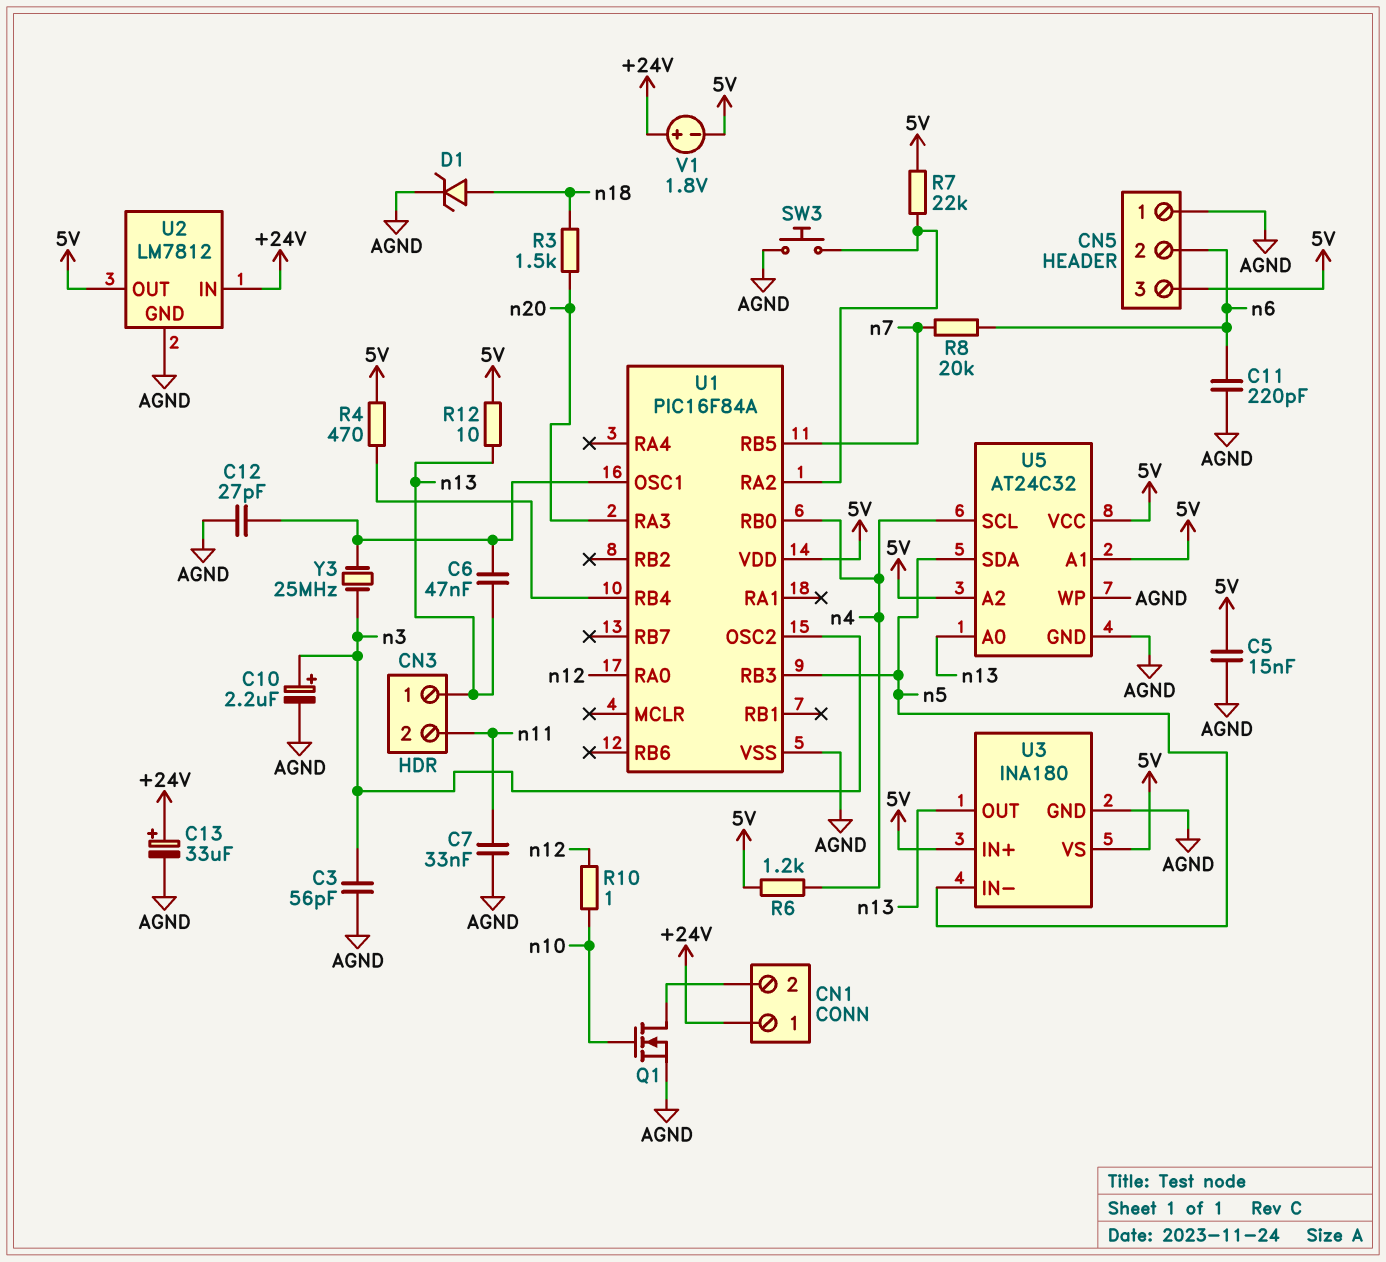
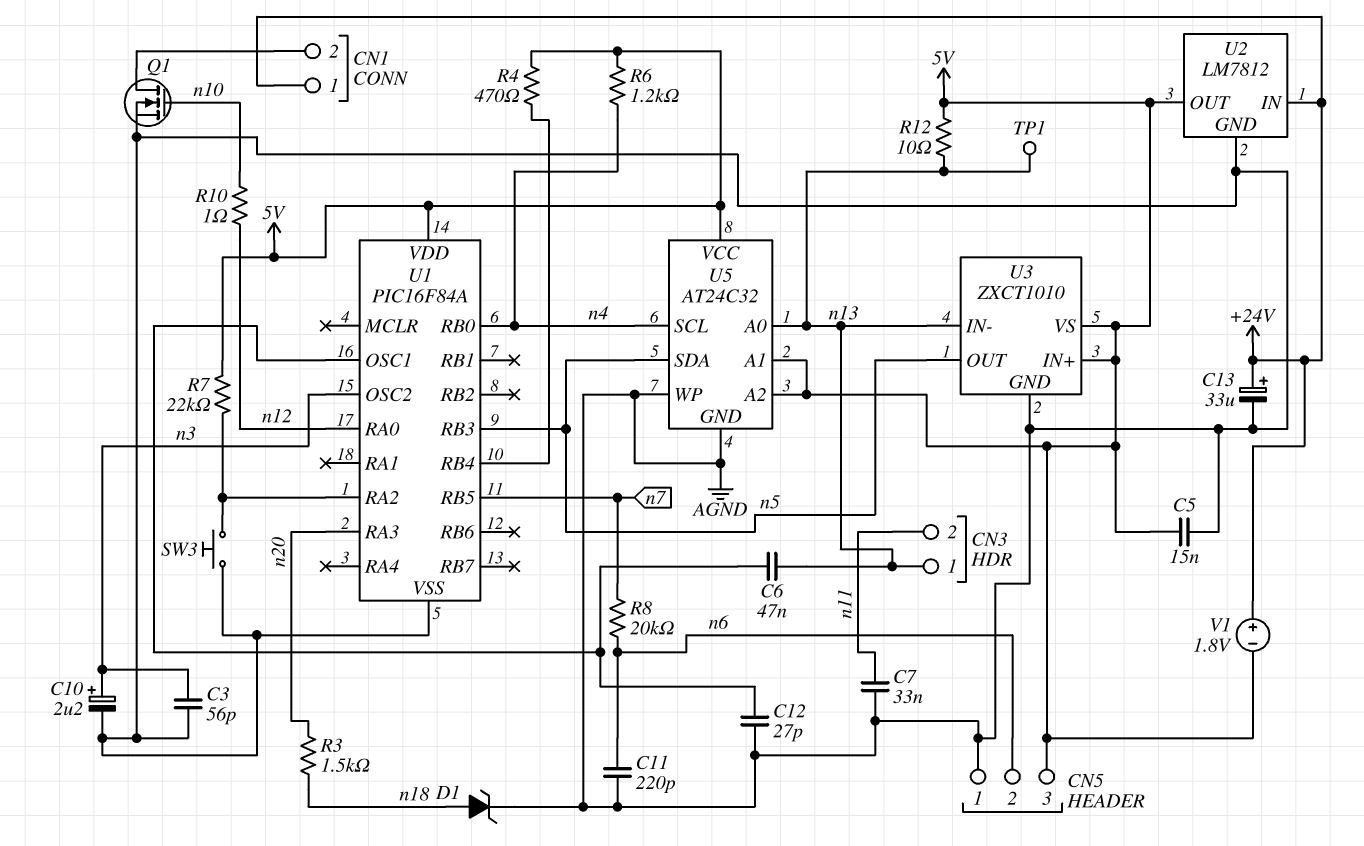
TP1: none -> test point (n13)
U3: INA180 -> ZXCT1010
U3 pin IN-: n5 -> n13
U3 pin OUT: n13 -> n5
Y3: 25MHz (U1/OSC1, n3) -> none

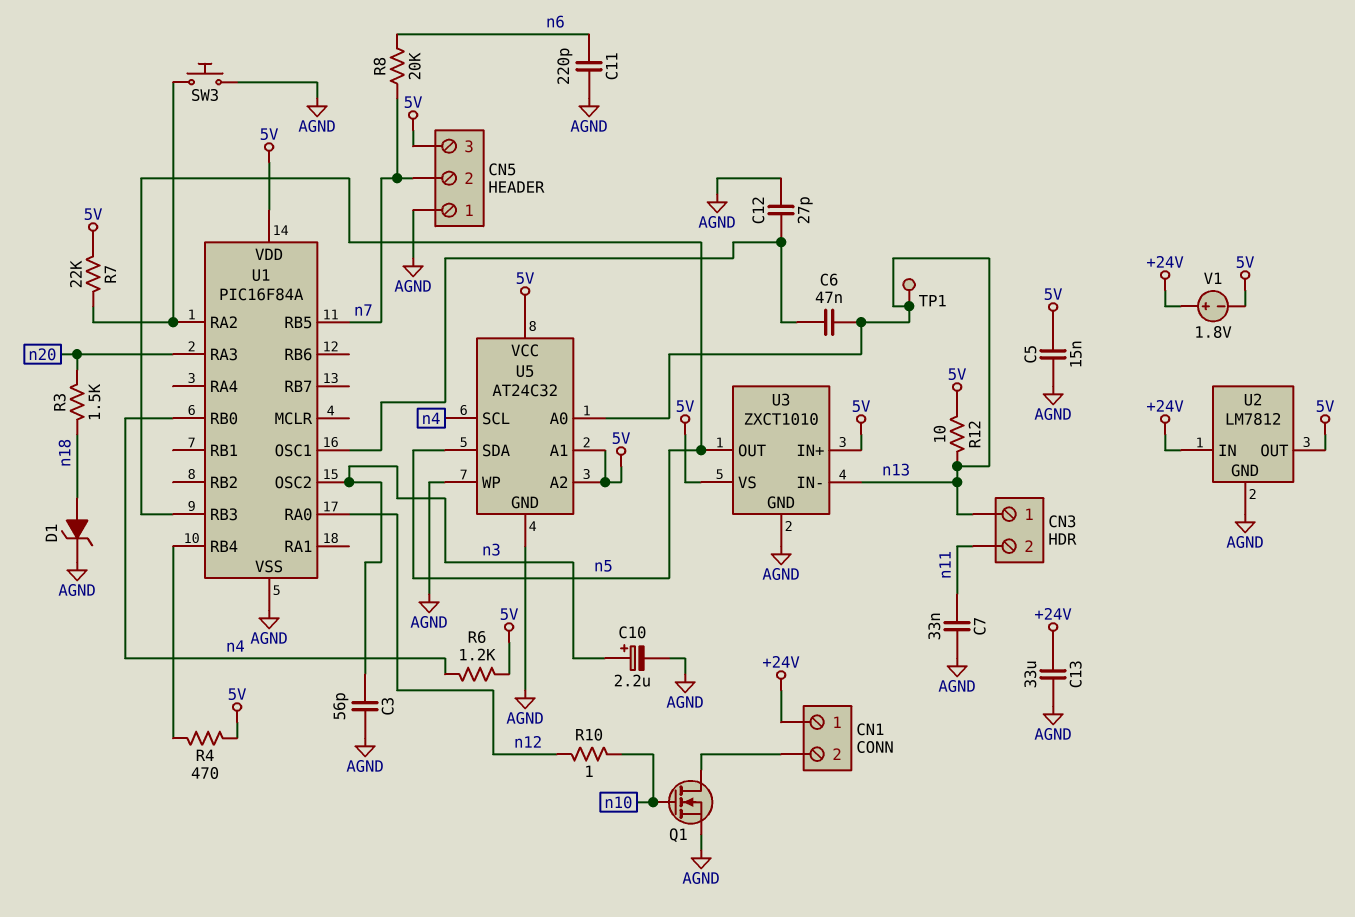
C13: 33uF (plus +24V, minus AGND) -> 33uF (+24V, AGND)
CN5 pin 2: n6 -> n7

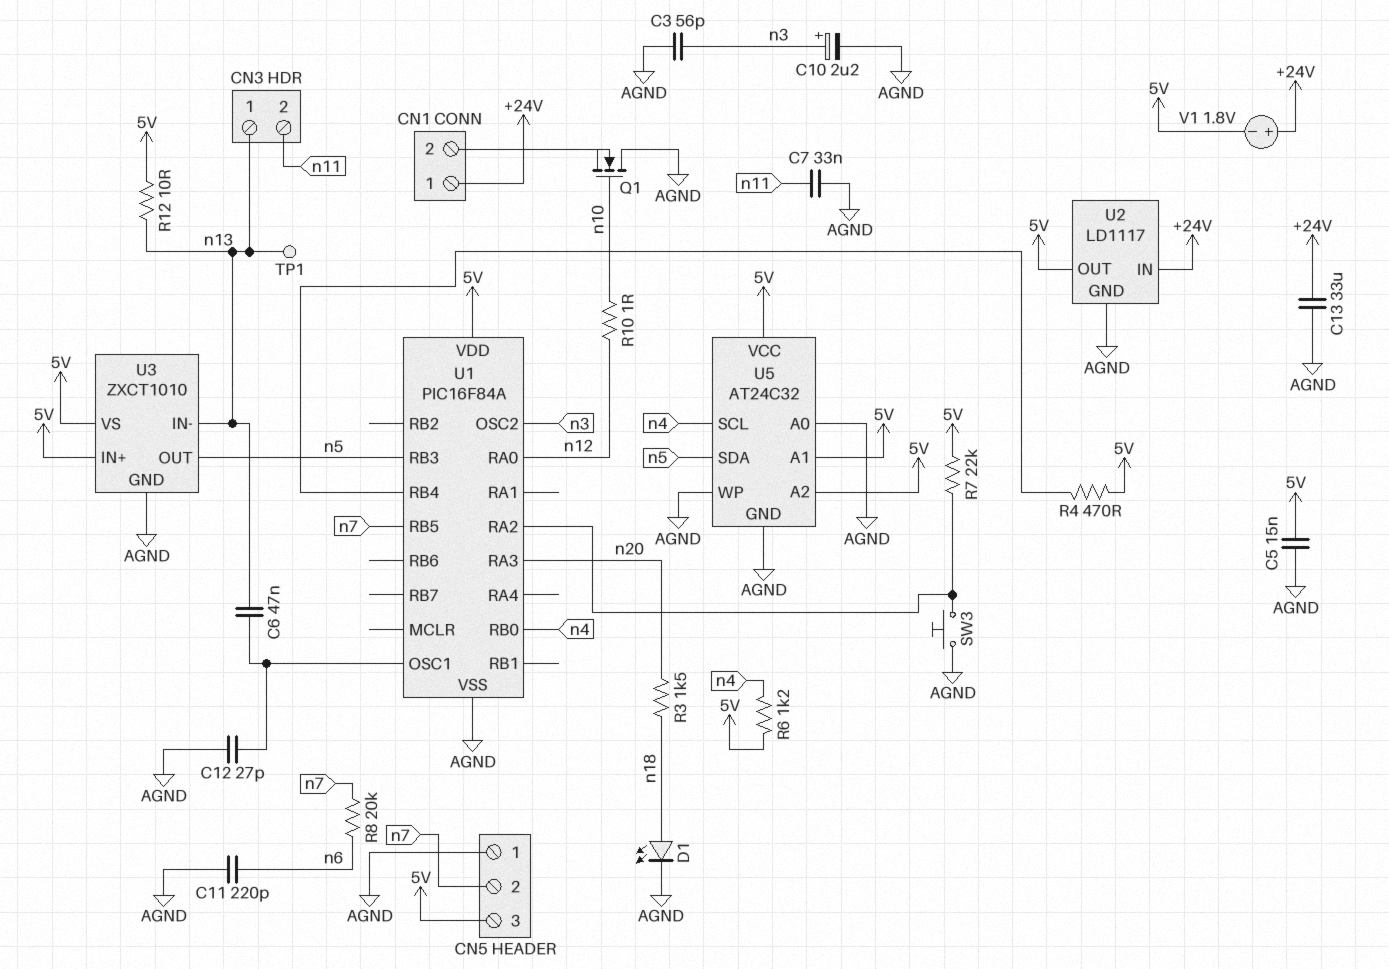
D1: zener (A n18, K AGND) -> LED (A n18, K AGND)
Q1: NMOS (G n10, D CN1/2, S AGND) -> NMOS (G n10, D AGND, S CN1/2)
U2: LM7812 -> LD1117
U5 pin A0: n13 -> AGND

